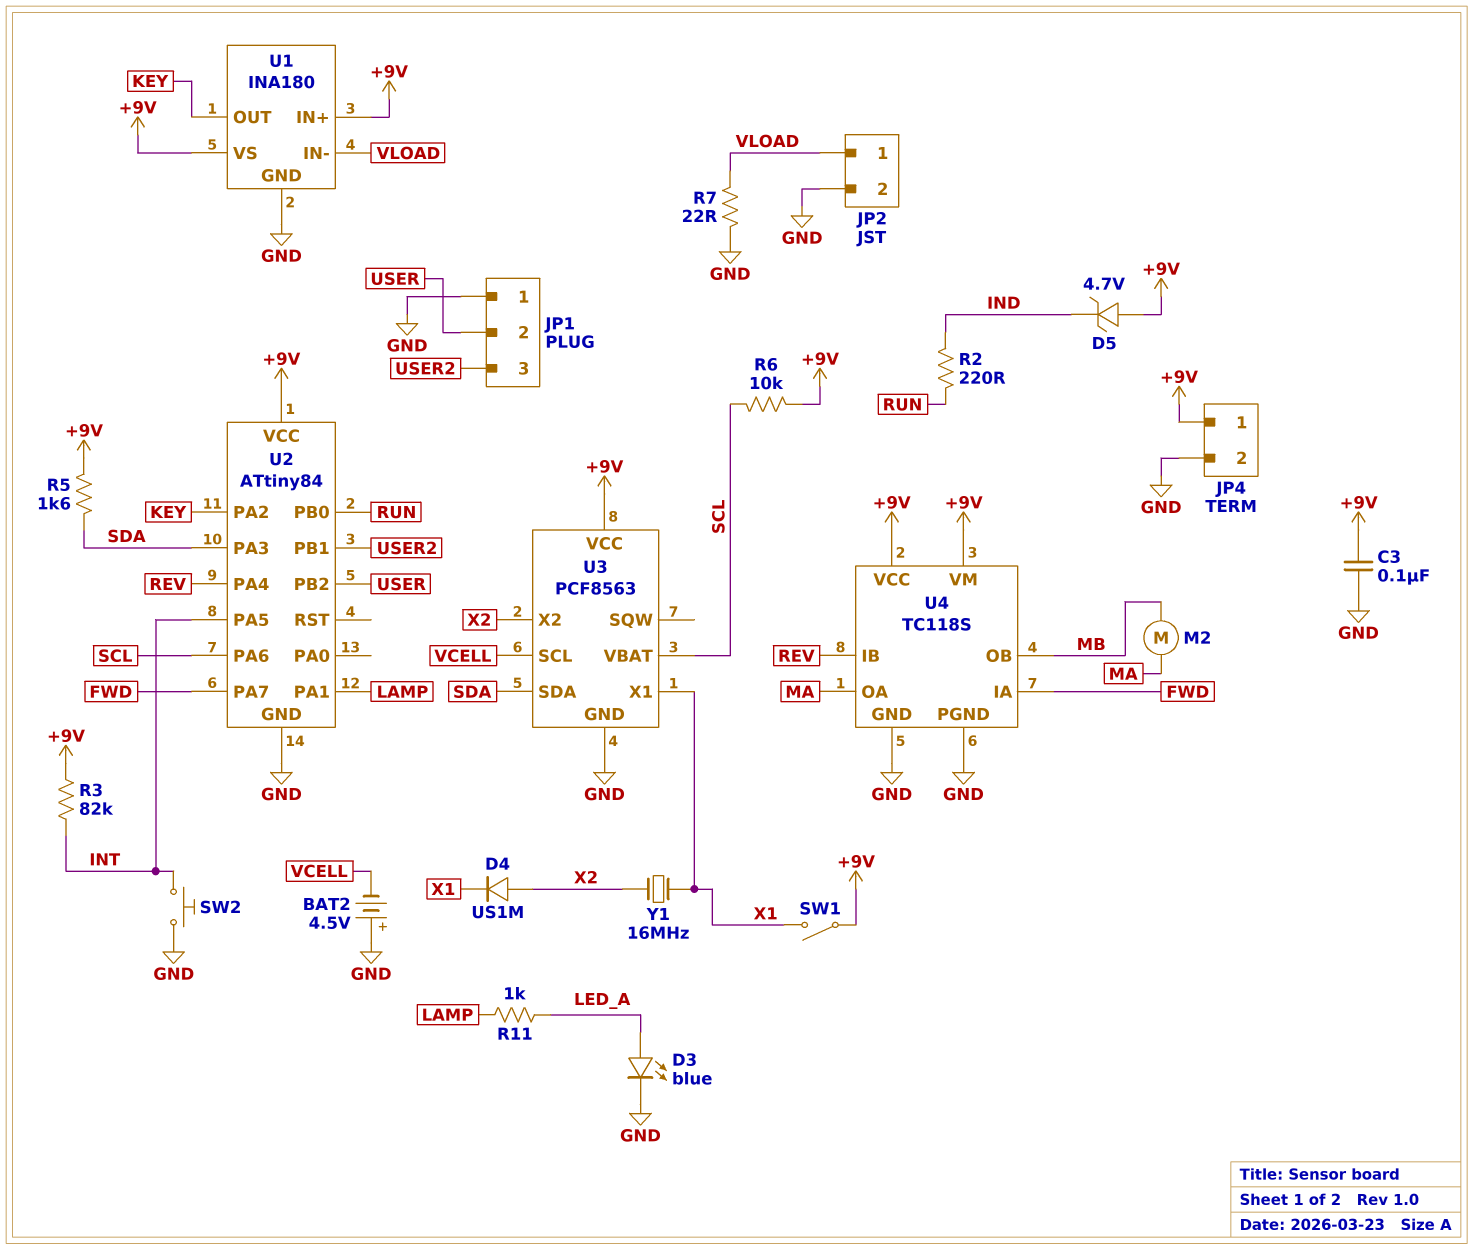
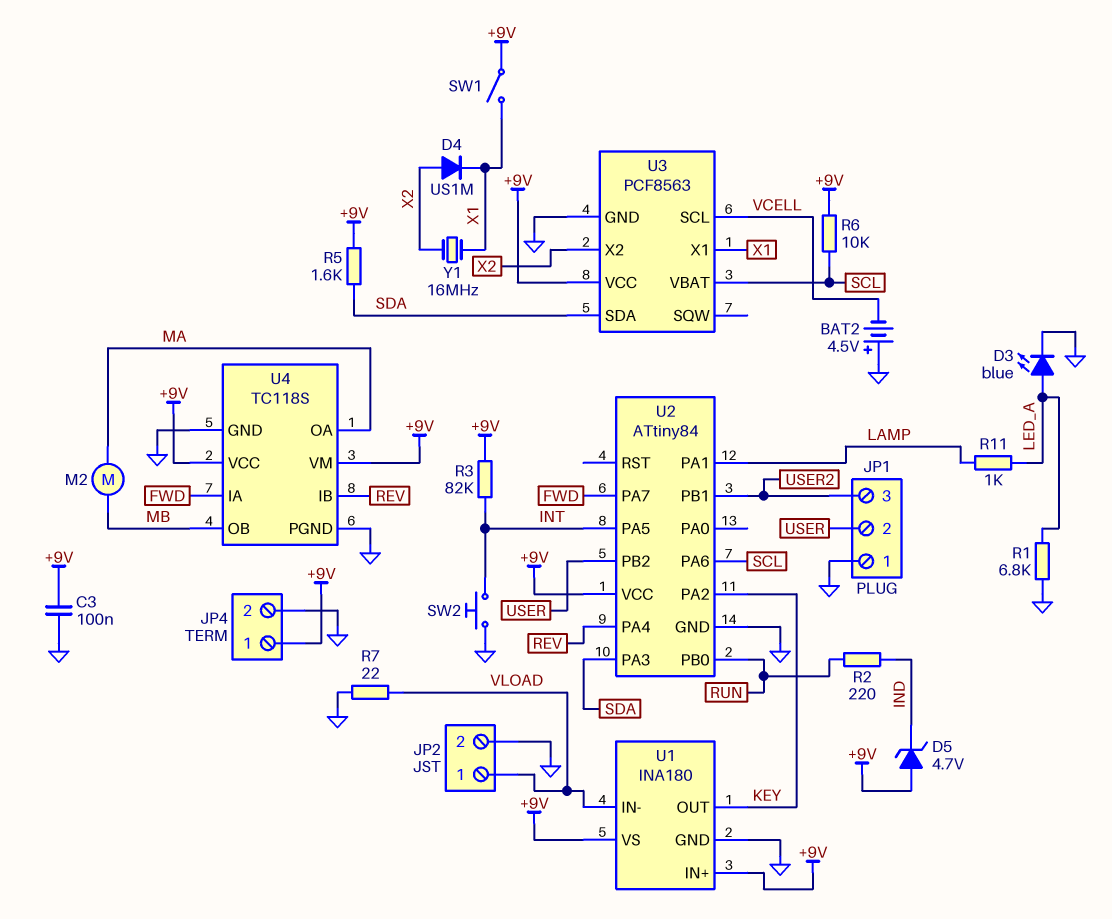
R1: none -> 6.8k (GND, LED_A)

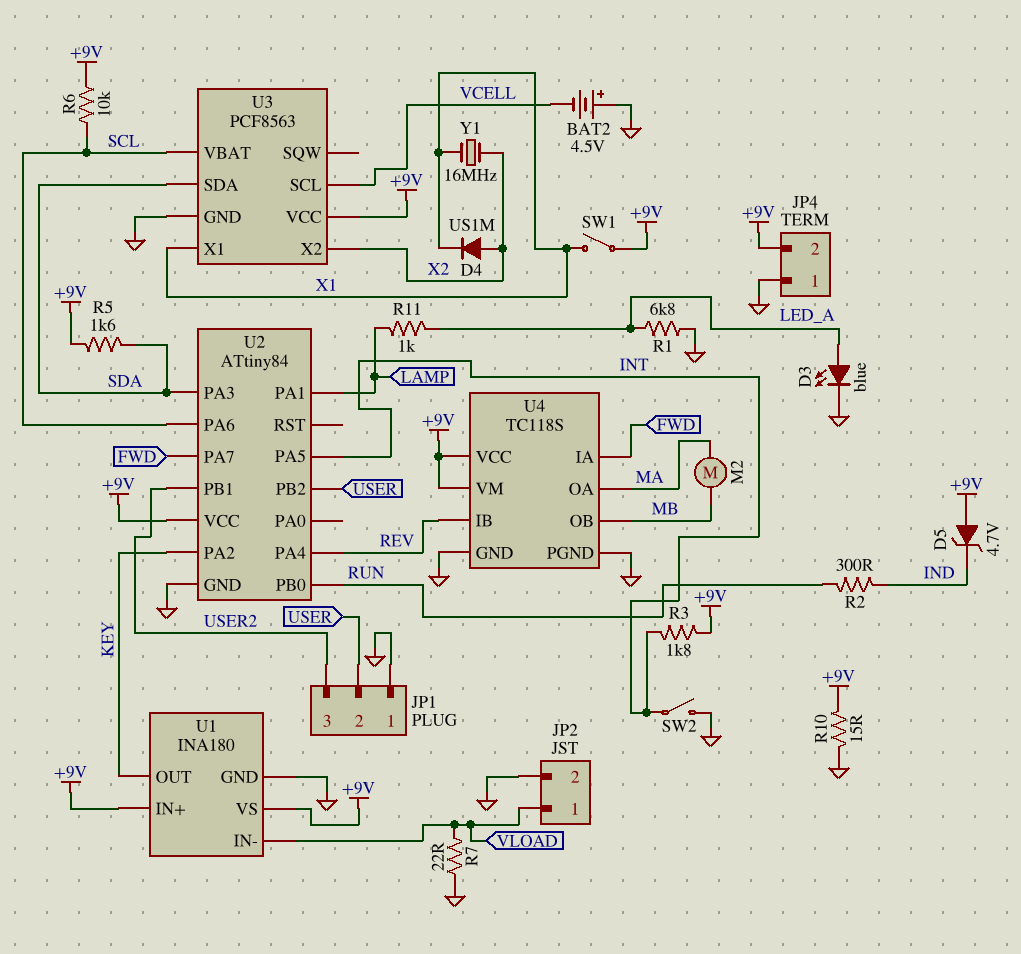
C3: 100nF (+9V, GND) -> none
JP4 pin 1: +9V -> GND
JP4 pin 2: GND -> +9V
R2: 220 (IND, RUN) -> 300 (IND, RUN)
R3: 82k (+9V, INT) -> 1.8k (+9V, INT)
R10: none -> 15 (+9V, GND)
SW2: button (GND, INT) -> switch (GND, INT)

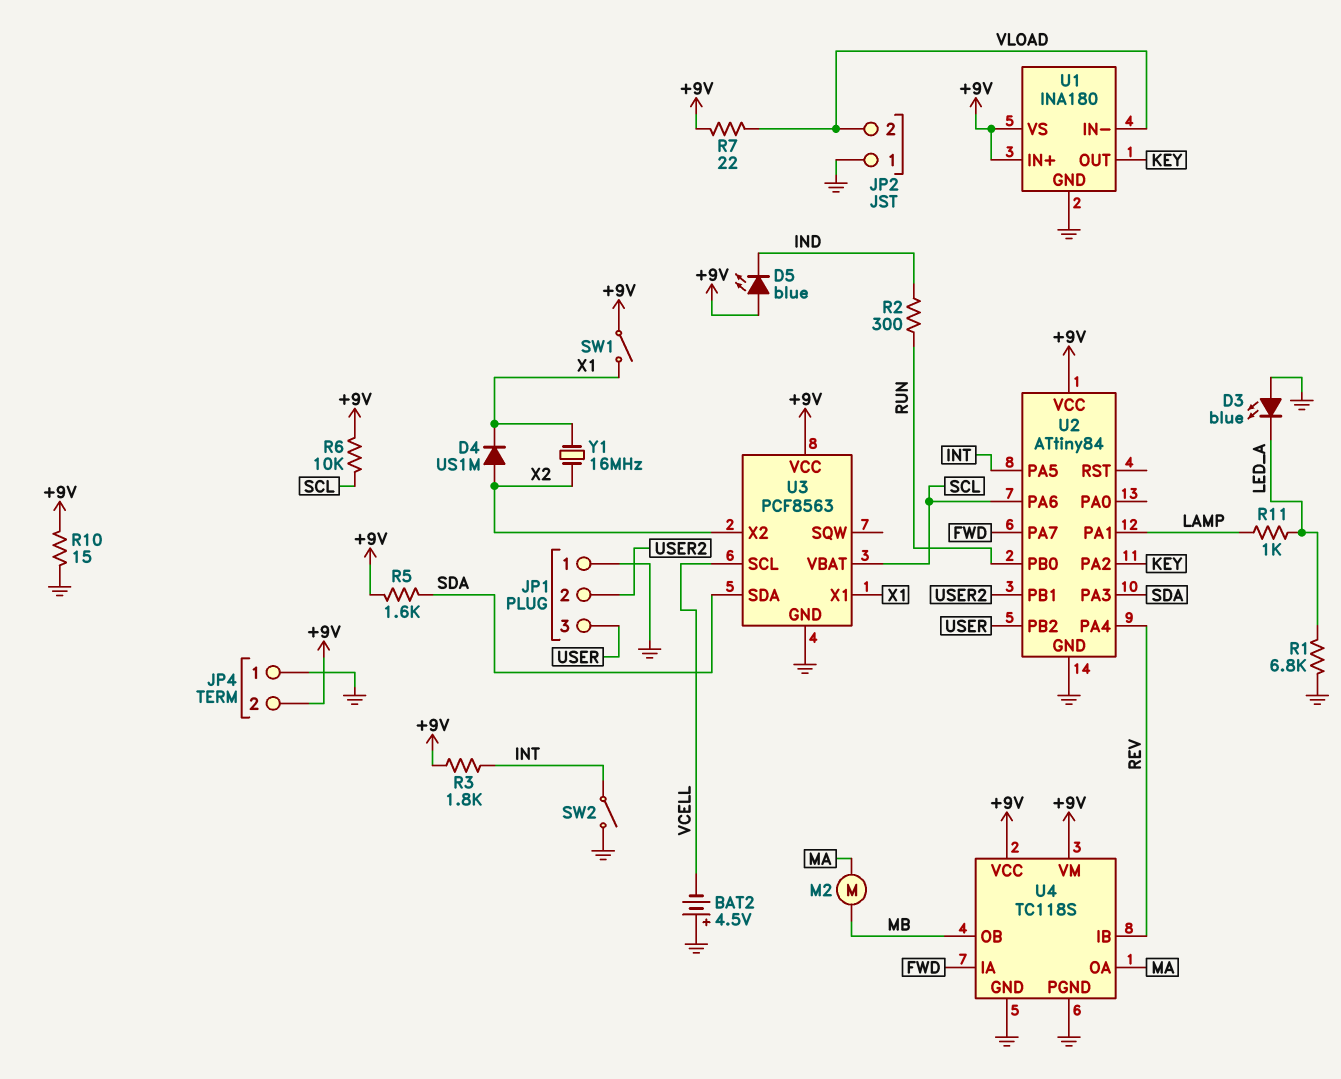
D3: LED blue (A LED_A, K GND) -> LED blue (A GND, K LED_A)
D5: zener 4.7V (A +9V, K IND) -> LED blue (A +9V, K IND)
JP1 pin 2: USER -> USER2
JP1 pin 3: USER2 -> USER
JP2 pin 1: VLOAD -> GND
JP2 pin 2: GND -> VLOAD
R7: 22 (GND, VLOAD) -> 22 (+9V, VLOAD)

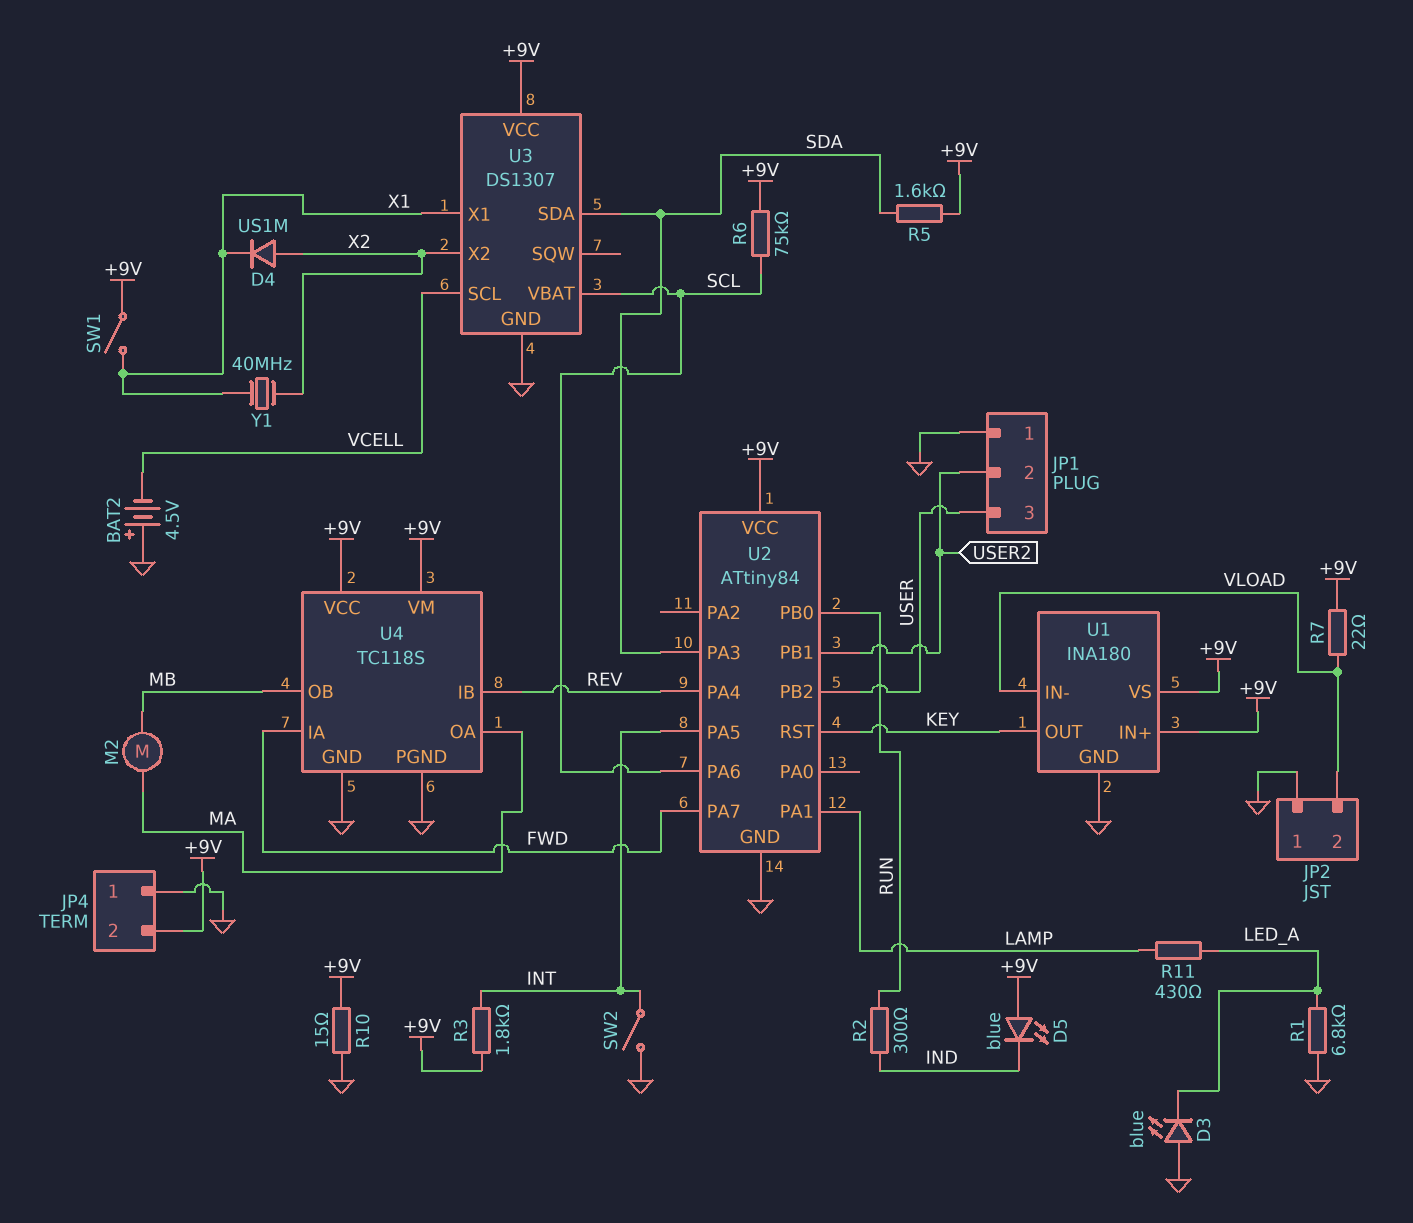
R6: 10k (+9V, SCL) -> 75k (+9V, SCL)
R11: 1k (LAMP, LED_A) -> 430 (LAMP, LED_A)
U2 pin PA2: KEY -> none
U2 pin RST: none -> KEY
U3: PCF8563 -> DS1307
Y1: 16MHz (X1, X2) -> 40MHz (X1, X2)

